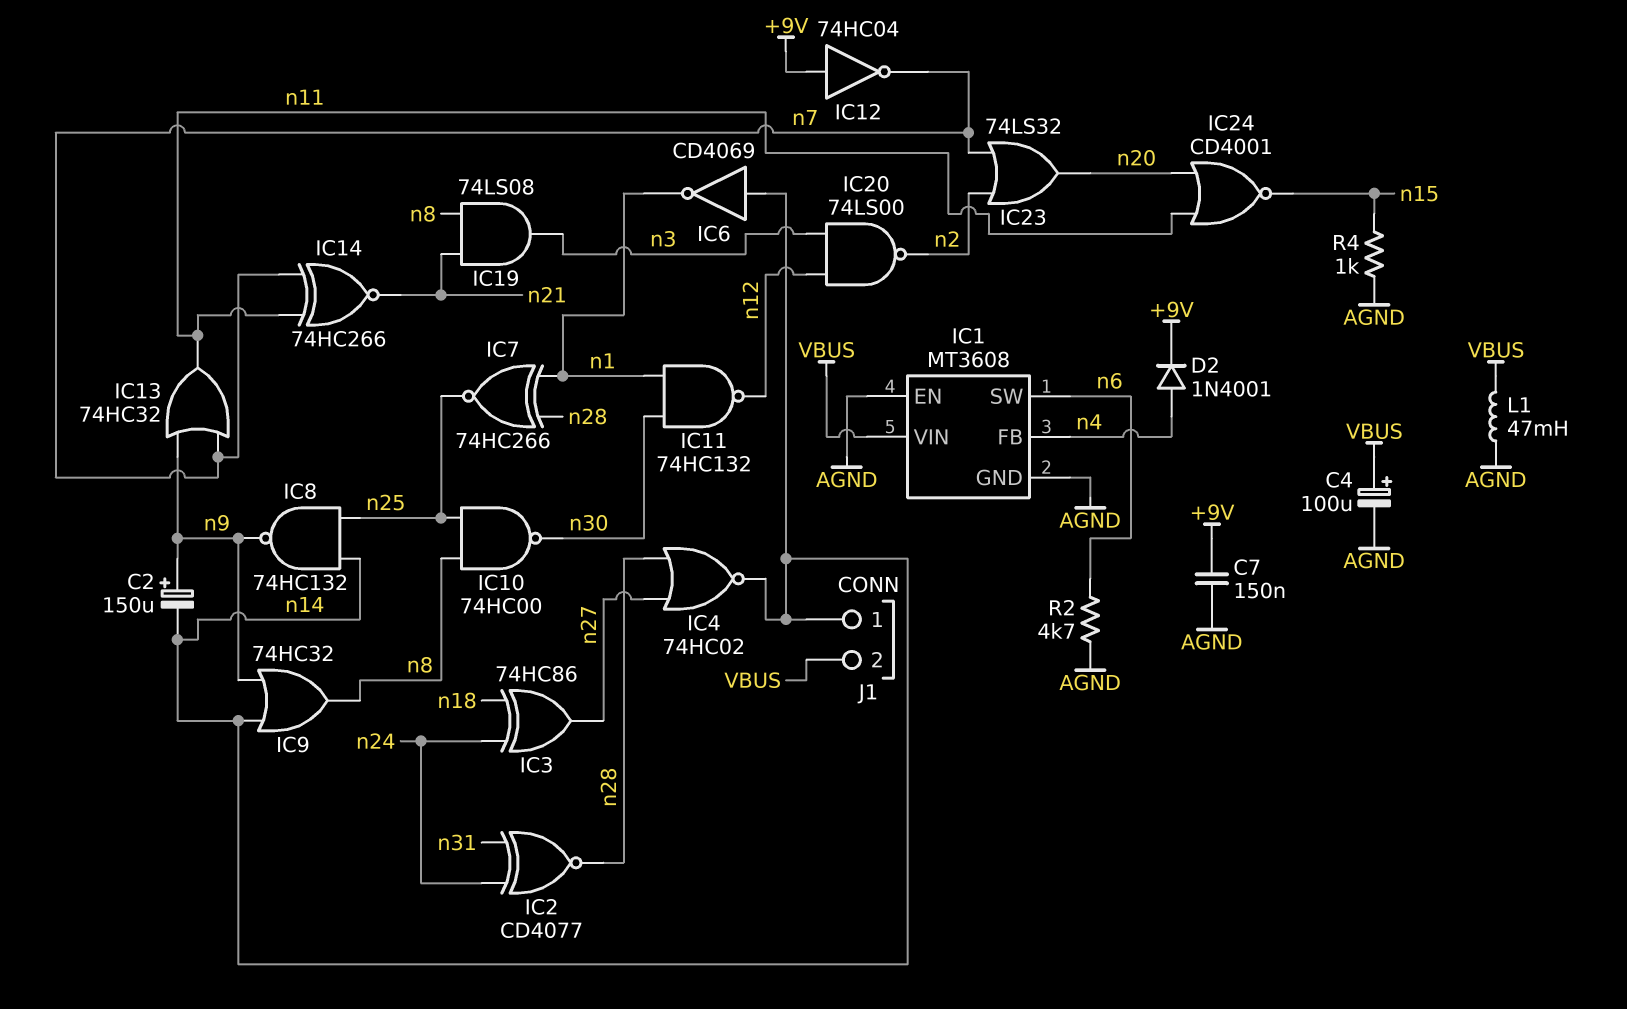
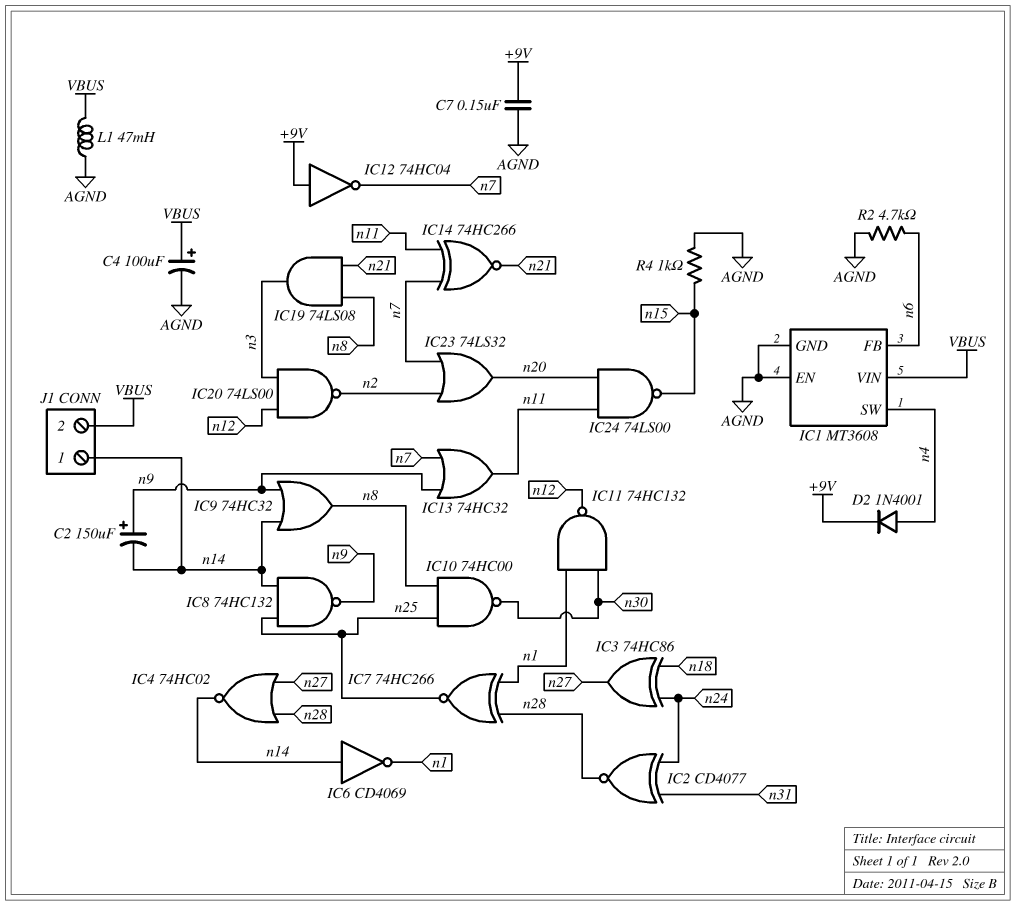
IC1 pin FB: n4 -> n6
IC1 pin SW: n6 -> n4
IC24: NOR CD4001 (in n11, in n20, out n15) -> NAND 74LS00 (in n11, in n20, out n15)

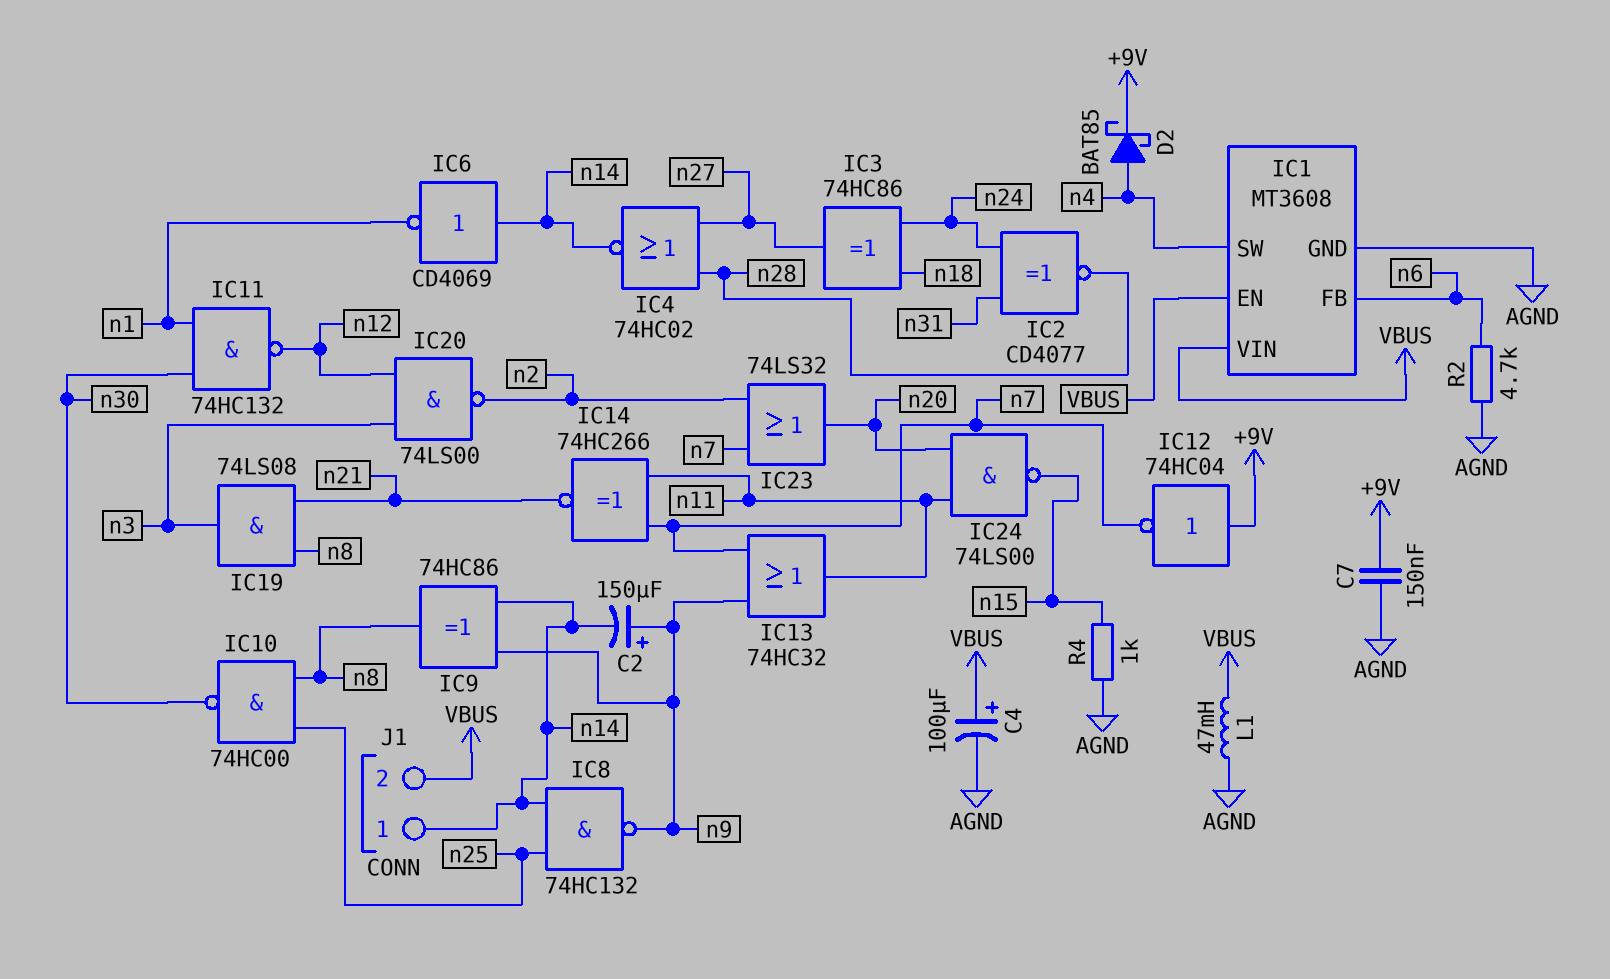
D2: diode 1N4001 (A n4, K +9V) -> schottky BAT85 (A n4, K +9V)
IC1 pin EN: AGND -> VBUS
IC7: XNOR 74HC266 (in n1, in n28, out n25) -> none
IC9: OR 74HC32 (in n9, in n14, out n8) -> XOR 74HC86 (in n9, in n14, out n8)

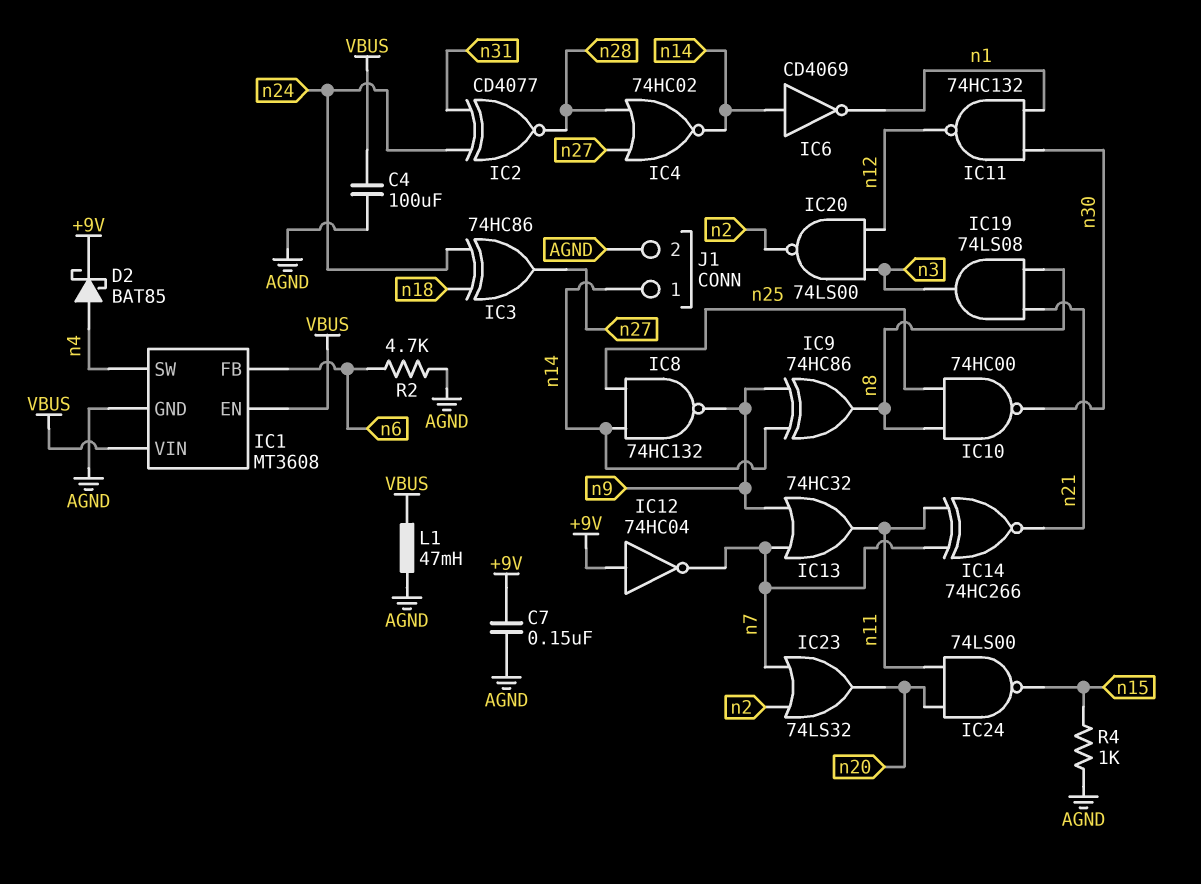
C2: 150uF (plus n9, minus n14) -> none
C4: 100uF (plus VBUS, minus AGND) -> 100uF (AGND, VBUS)
J1 pin 2: VBUS -> AGND

